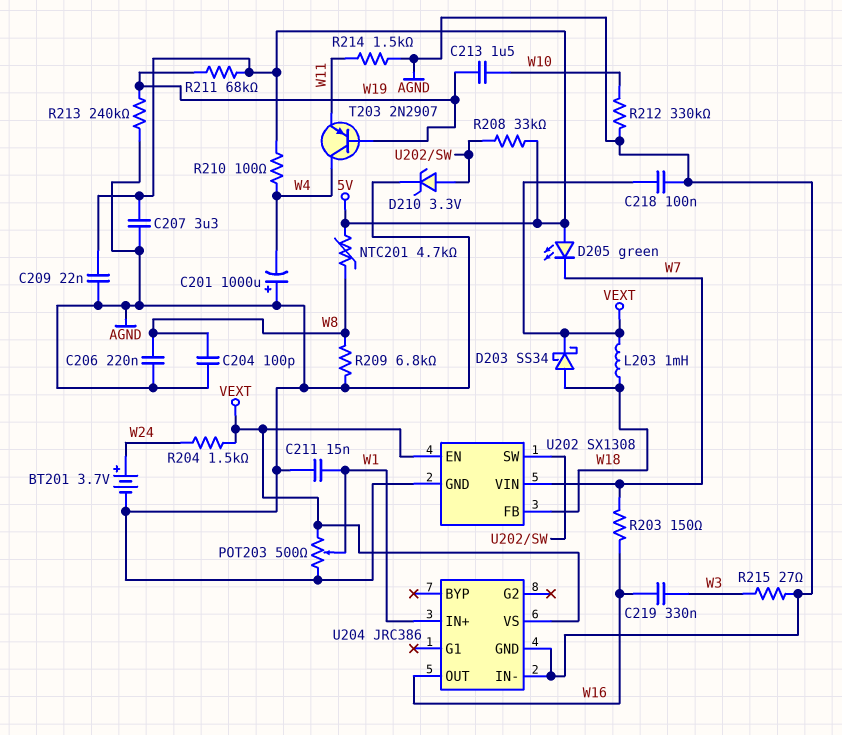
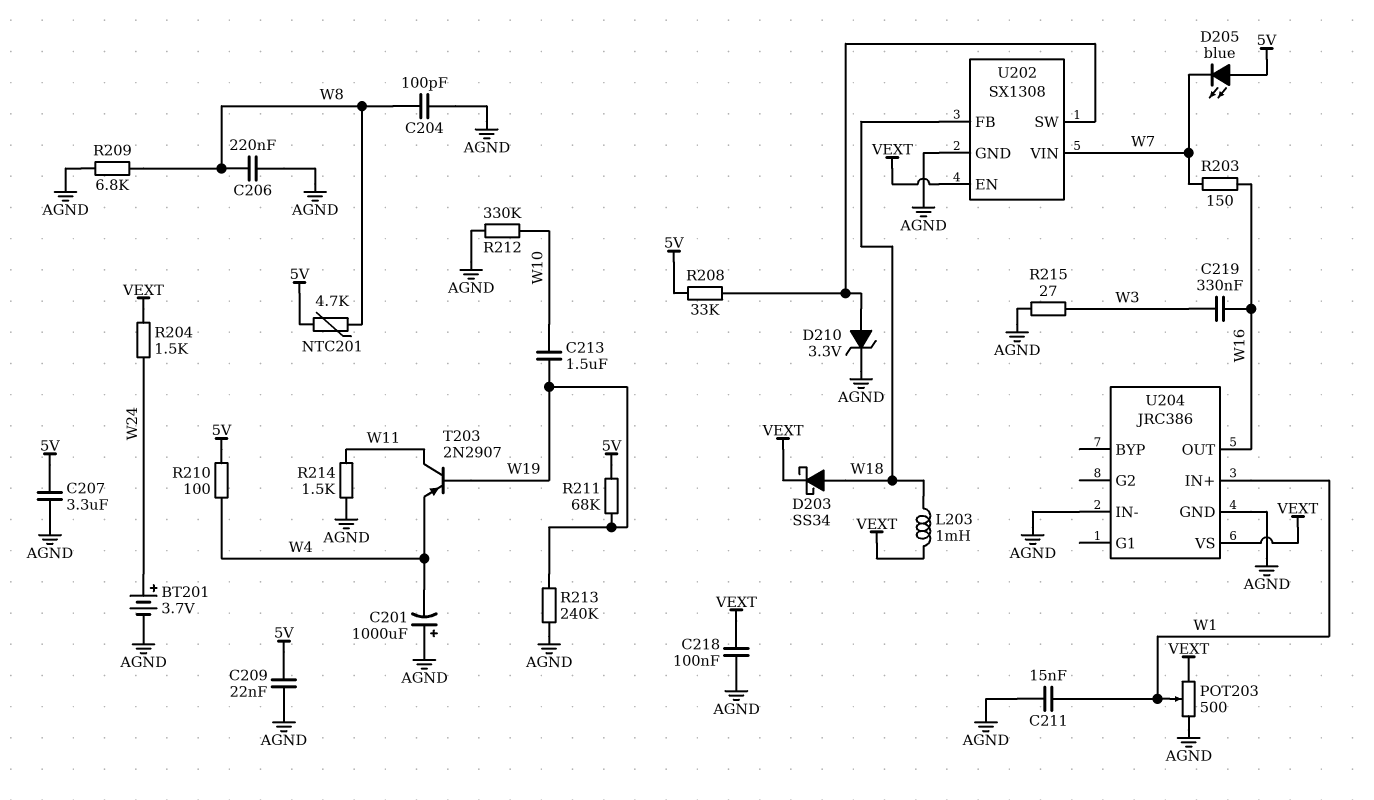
D205: LED green (A 5V, K W7) -> LED blue (A 5V, K W7)
T203: PNP 2N2907 (B W19, C W4, E W11) -> PNP 2N2907 (B W19, C W11, E W4)

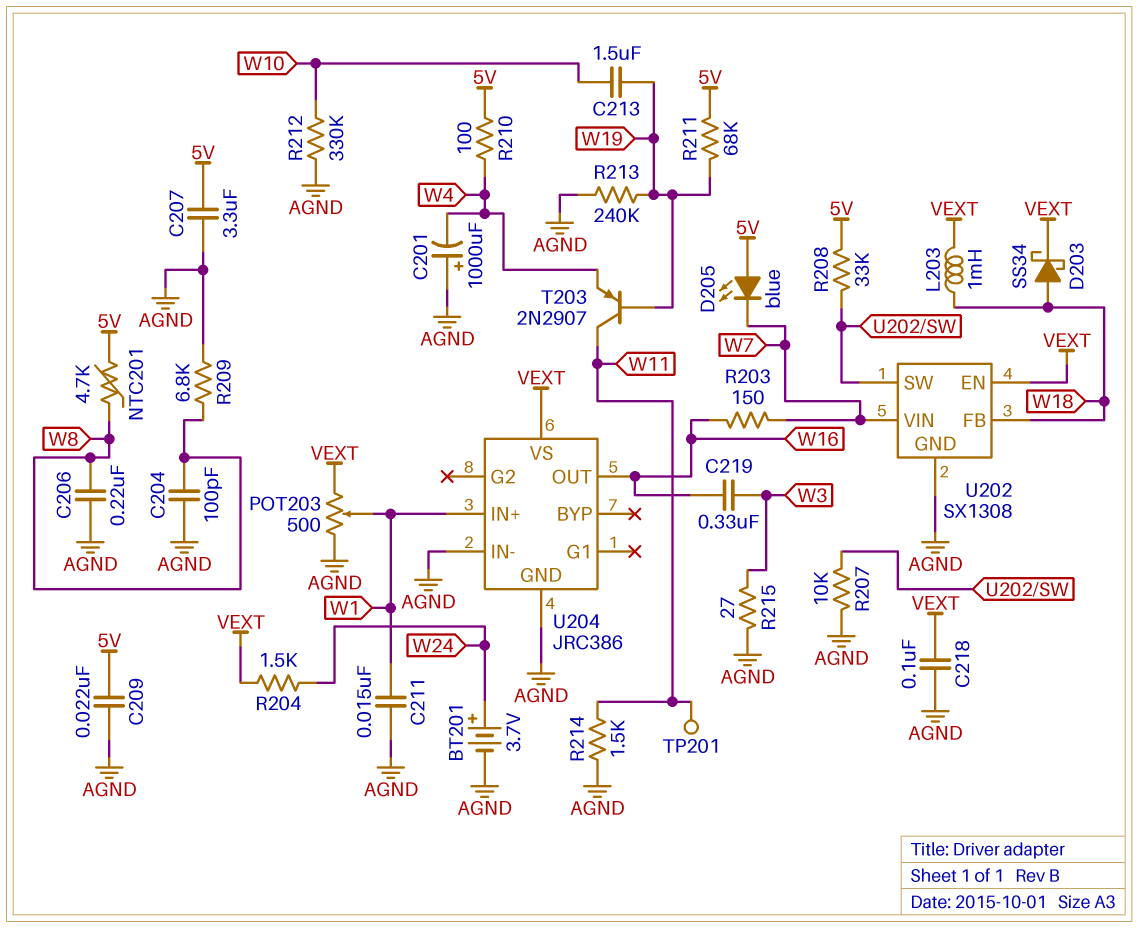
D210: zener 3.3V (A U202/SW, K AGND) -> none
R207: none -> 10k (AGND, U202/SW)
TP201: none -> test point (W11)

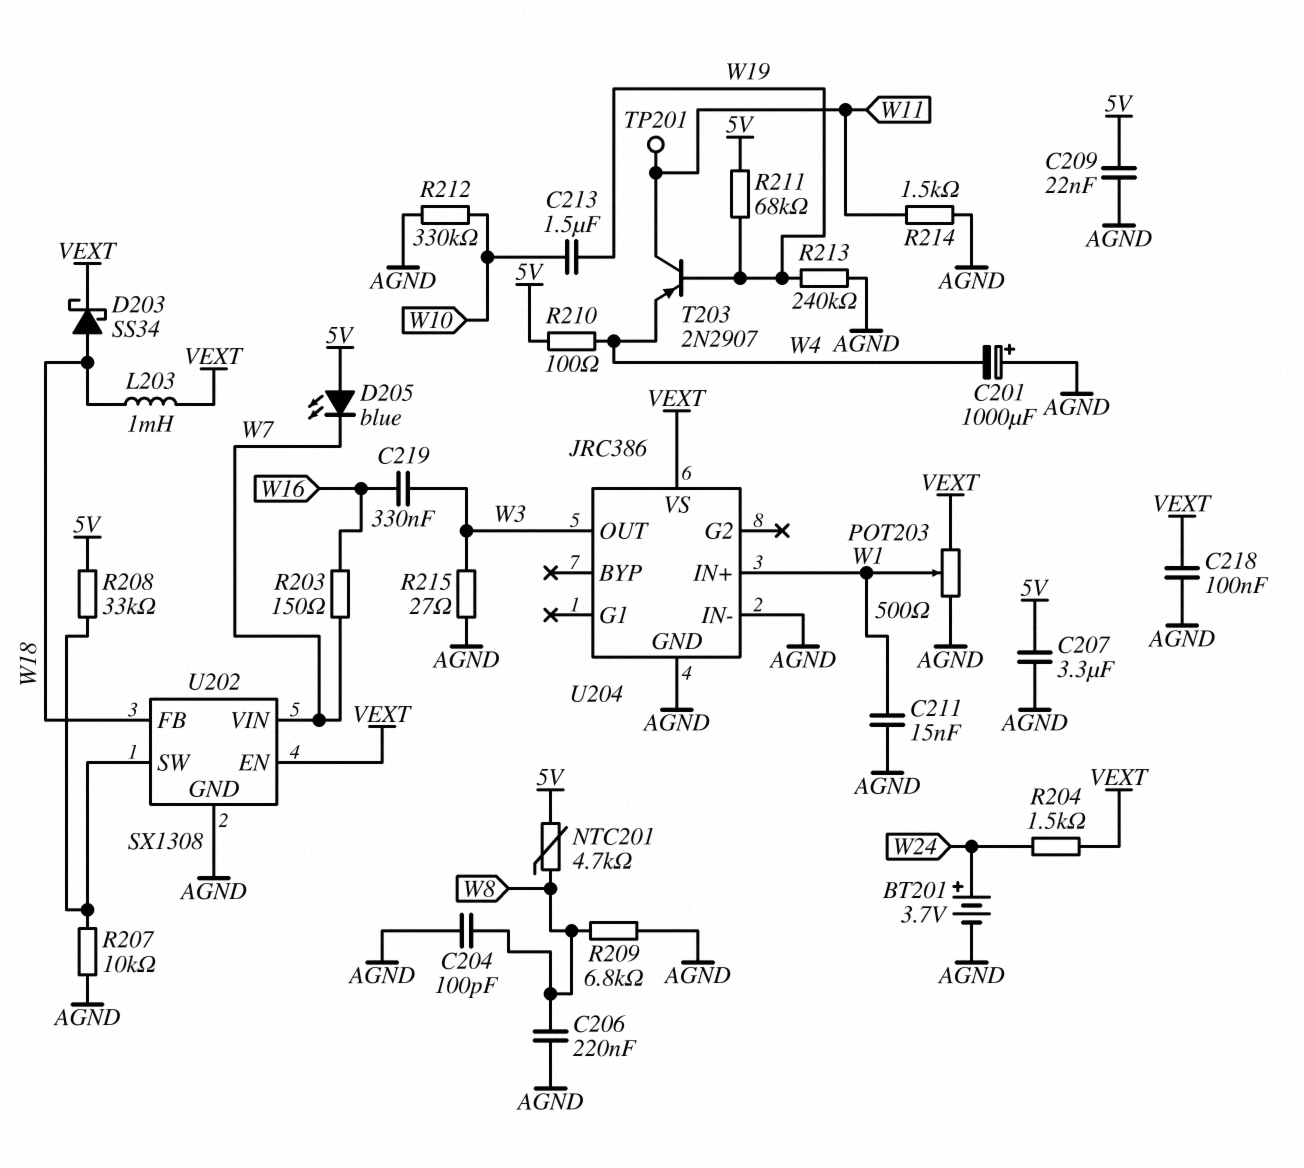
U204 pin OUT: W16 -> W3

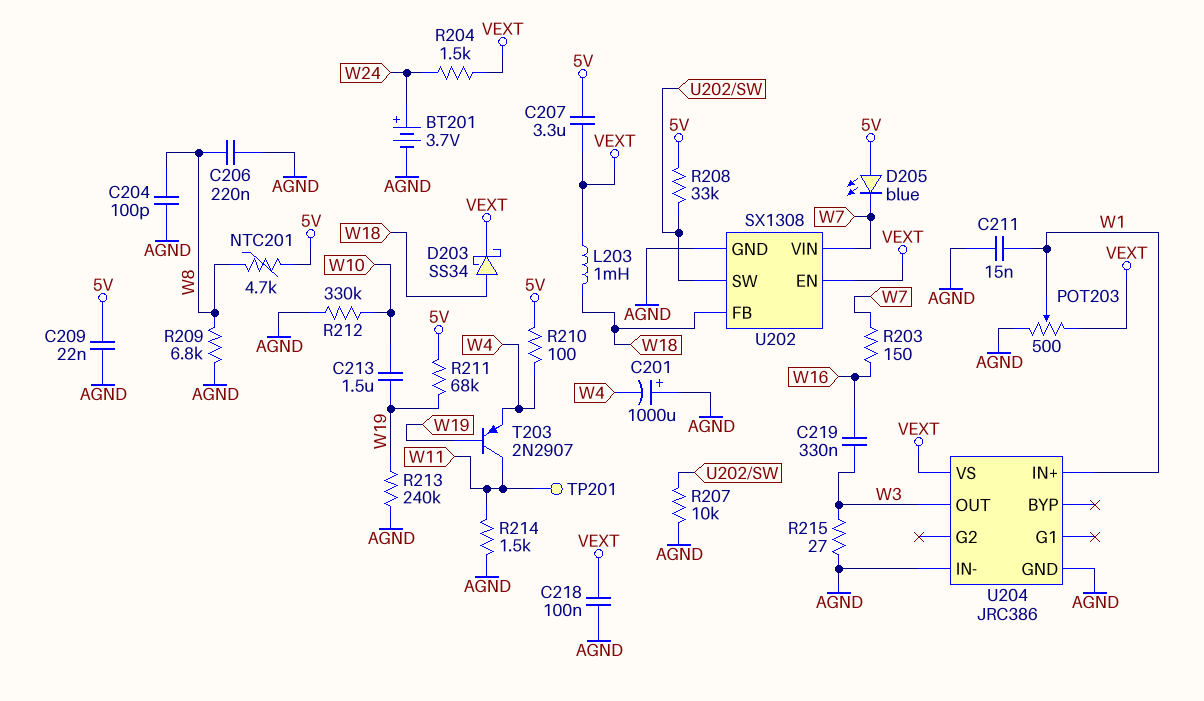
C207: 3.3uF (5V, AGND) -> 3.3uF (5V, VEXT)

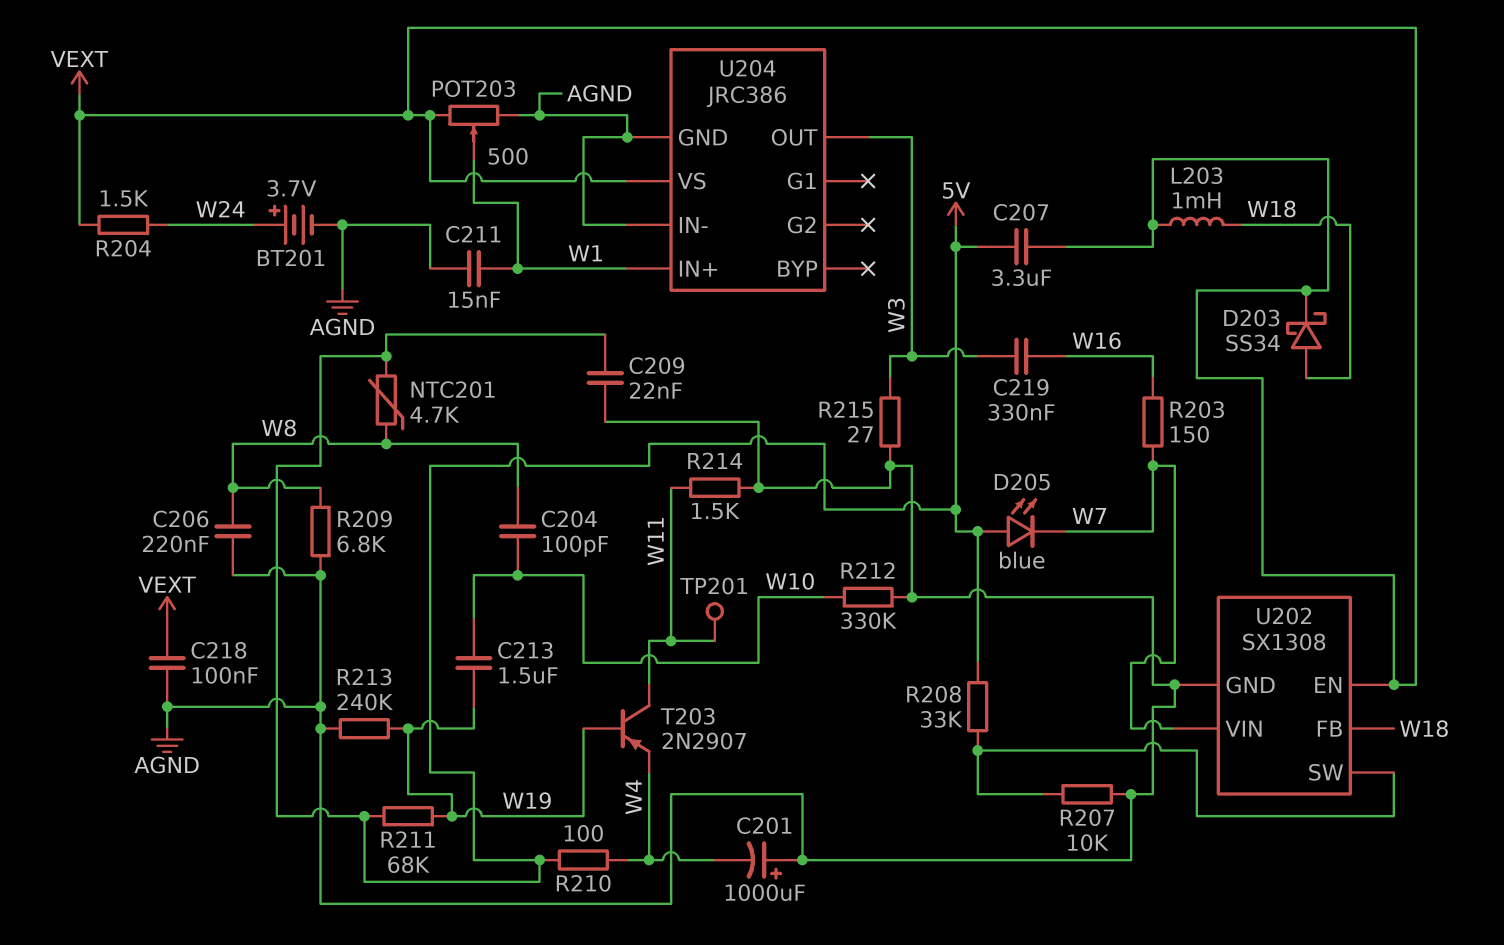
C204: 100pF (AGND, W8) -> 100pF (W8, W10)

